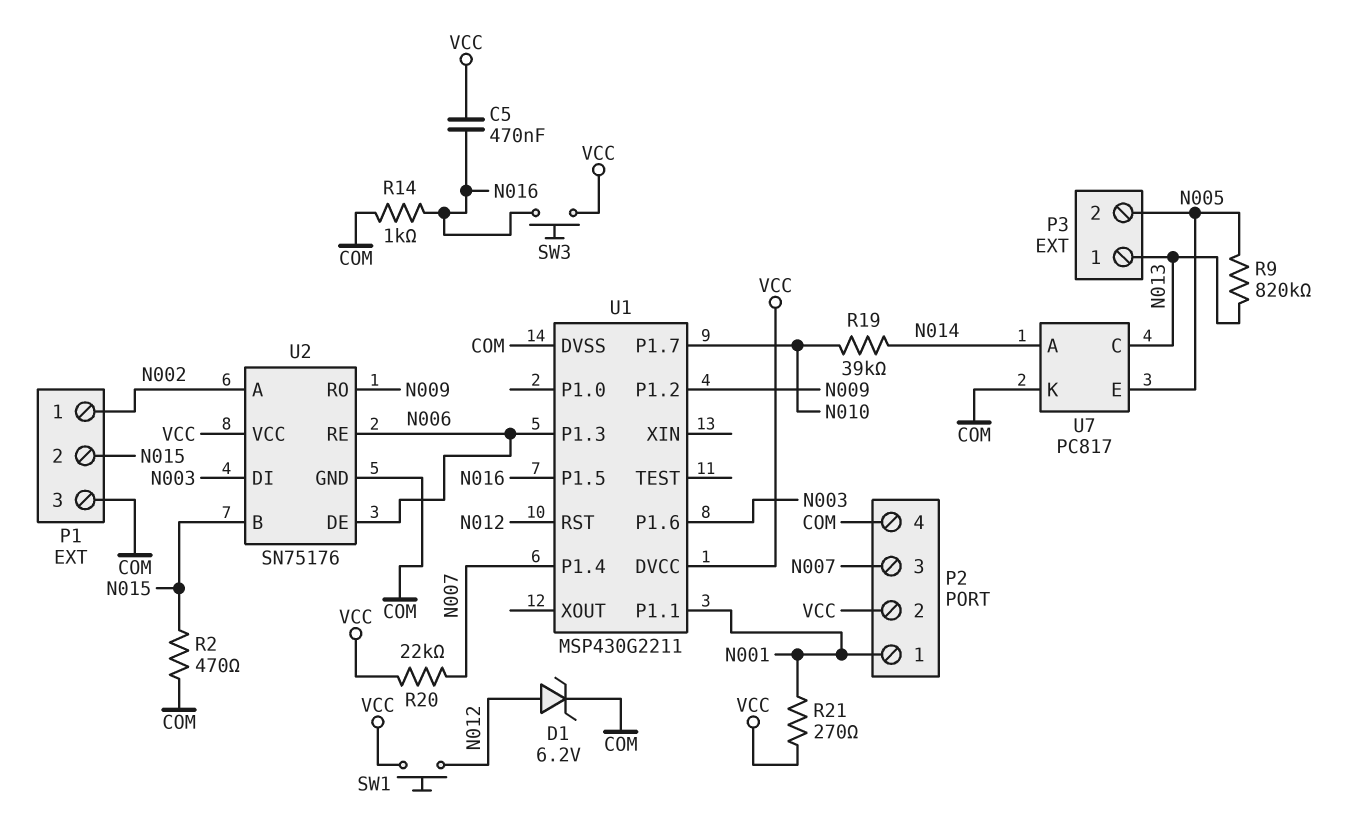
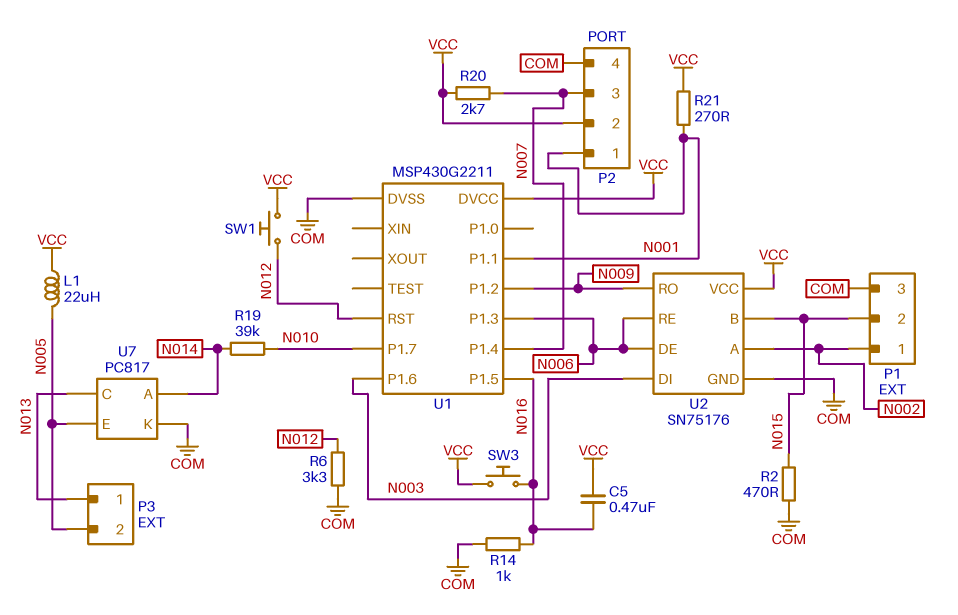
D1: zener 6.2V (A N012, K COM) -> none
L1: none -> 22uH (N005, VCC)
R6: none -> 3.3k (COM, N012)
R9: 820k (N005, N013) -> none
R20: 22k (N007, VCC) -> 2.7k (N007, VCC)

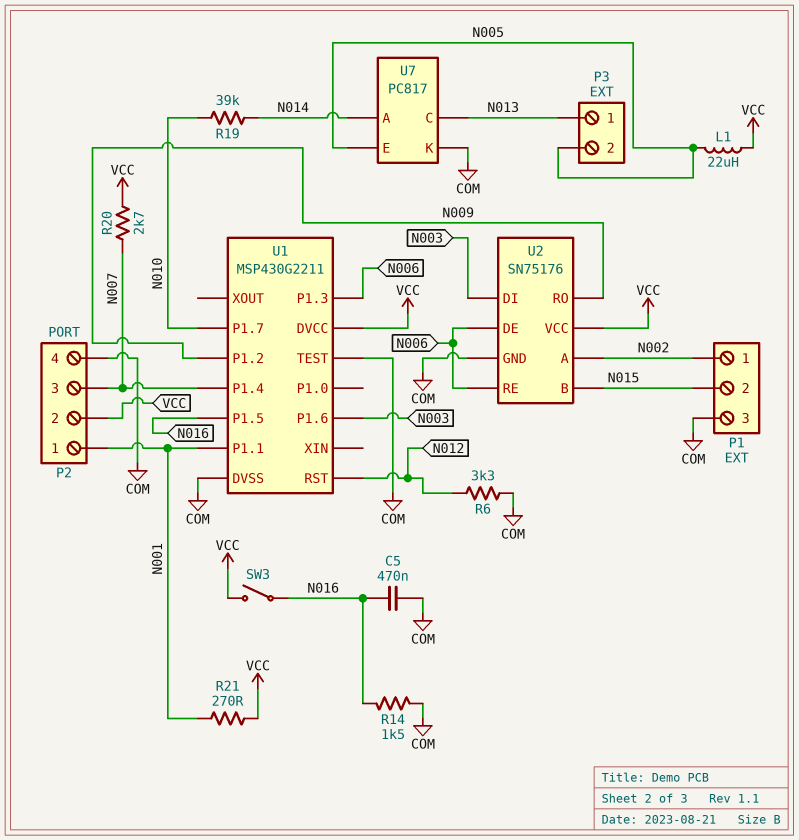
C5: 470nF (N016, VCC) -> 470nF (COM, N016)
R2: 470 (COM, N015) -> none
R14: 1k (COM, N016) -> 1.5k (COM, N016)
SW1: button (N012, VCC) -> none
SW3: button (N016, VCC) -> switch (N016, VCC)
U1 pin TEST: none -> COM

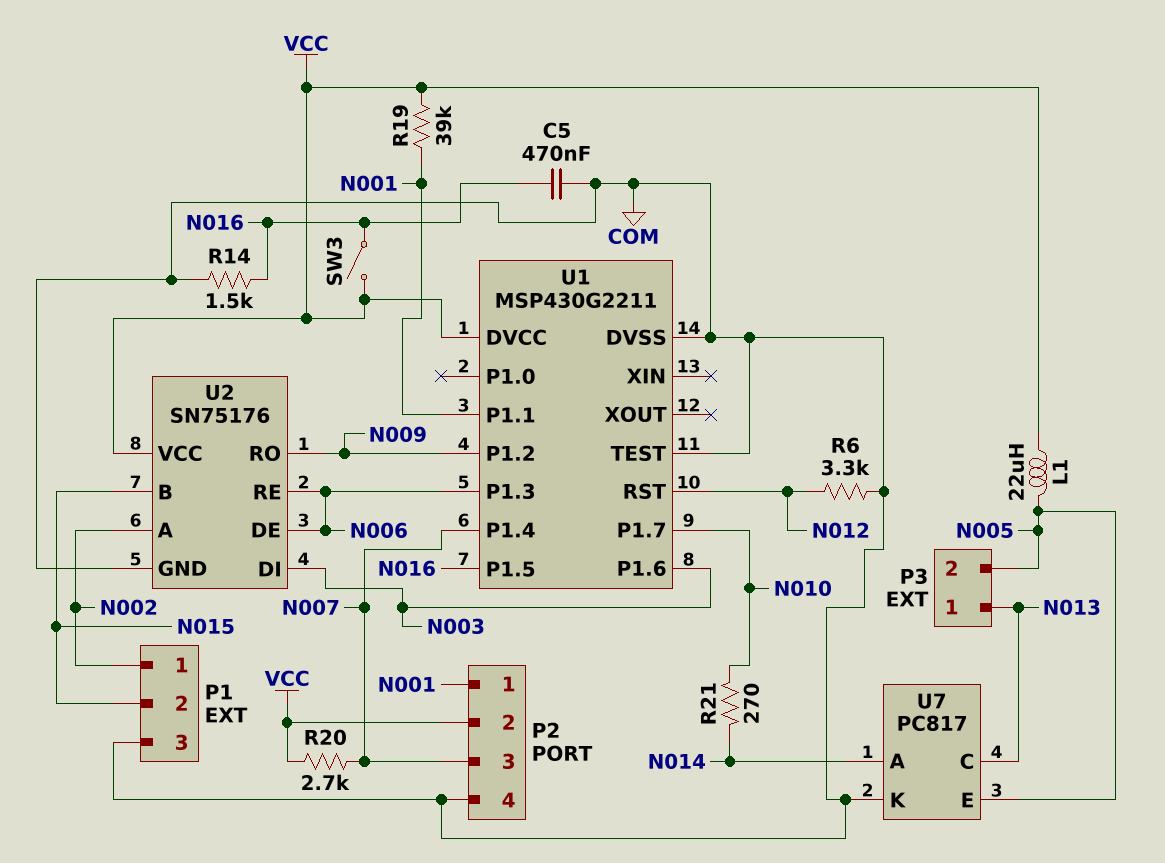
R19: 39k (N010, N014) -> 39k (N001, VCC)
R21: 270 (N001, VCC) -> 270 (N010, N014)

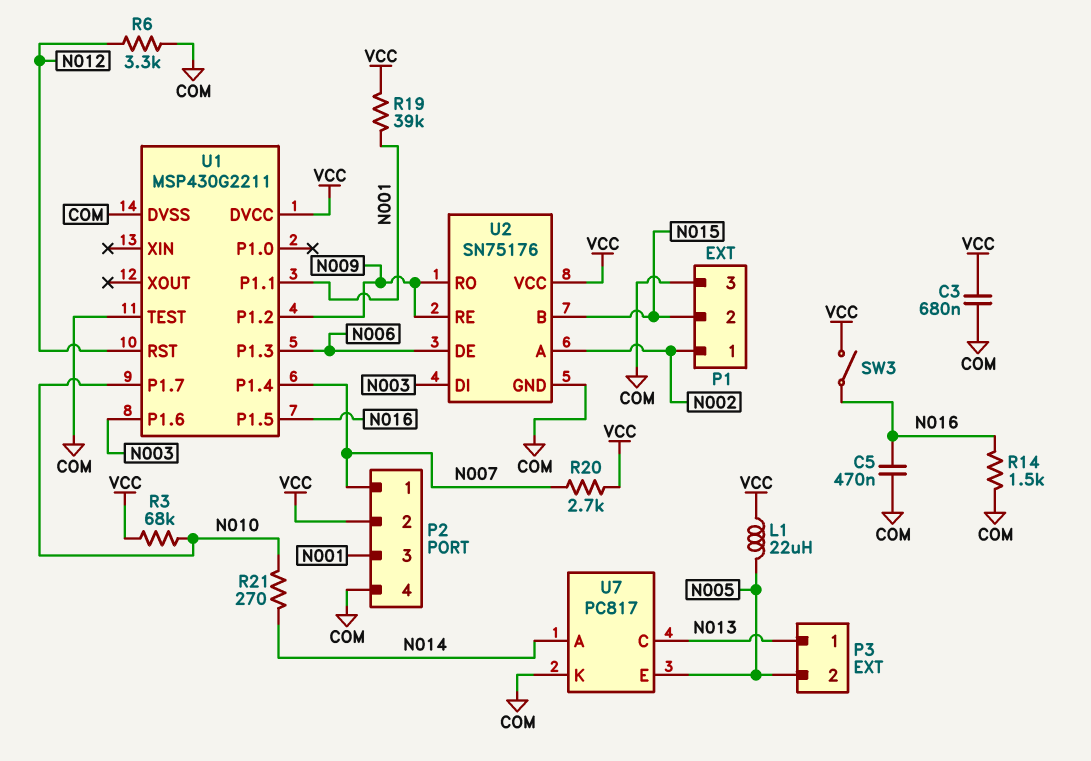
C3: none -> 680nF (COM, VCC)
P2 pin 1: N001 -> N007
P2 pin 3: N007 -> N001
R3: none -> 68k (N010, VCC)
U2 pin RE: N006 -> N009

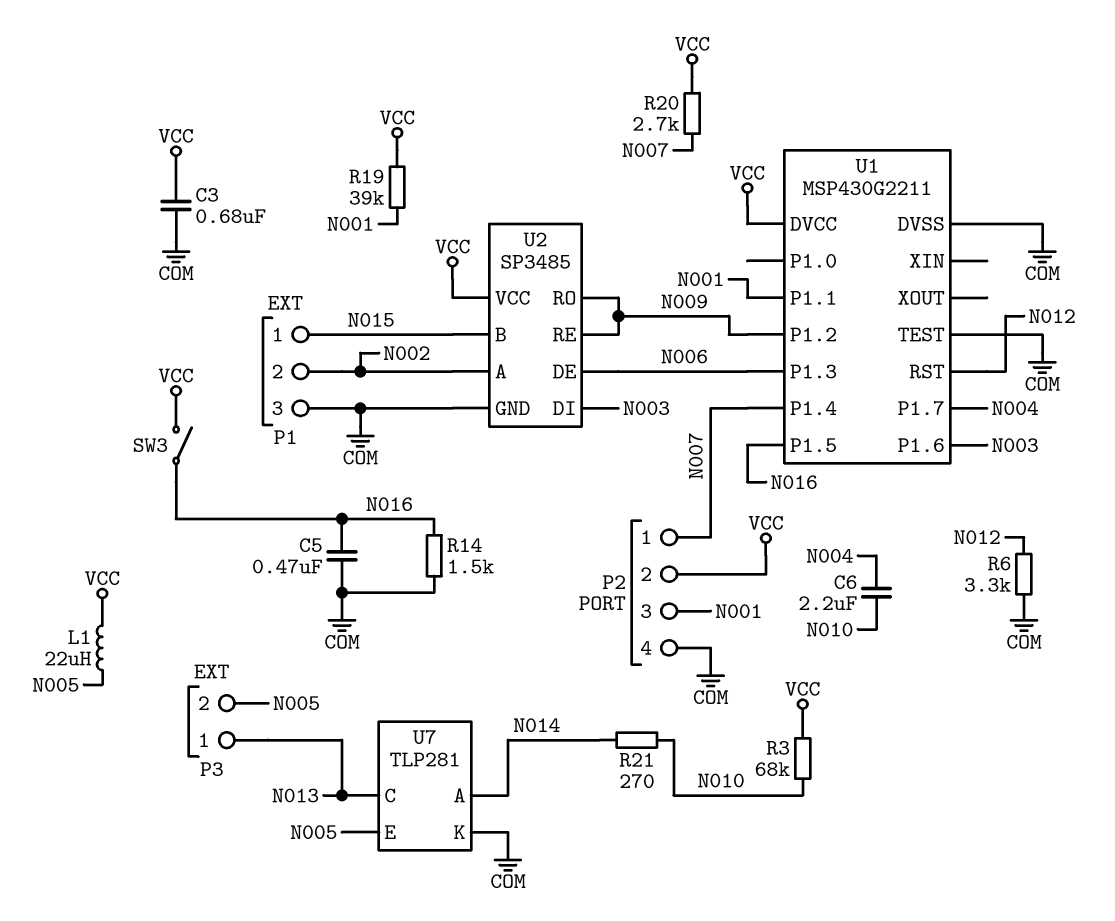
C6: none -> 2.2uF (N004, N010)
P1 pin 1: N002 -> N015
P1 pin 2: N015 -> N002
U1 pin P1.7: N010 -> N004
U2: SN75176 -> SP3485
U7: PC817 -> TLP281

